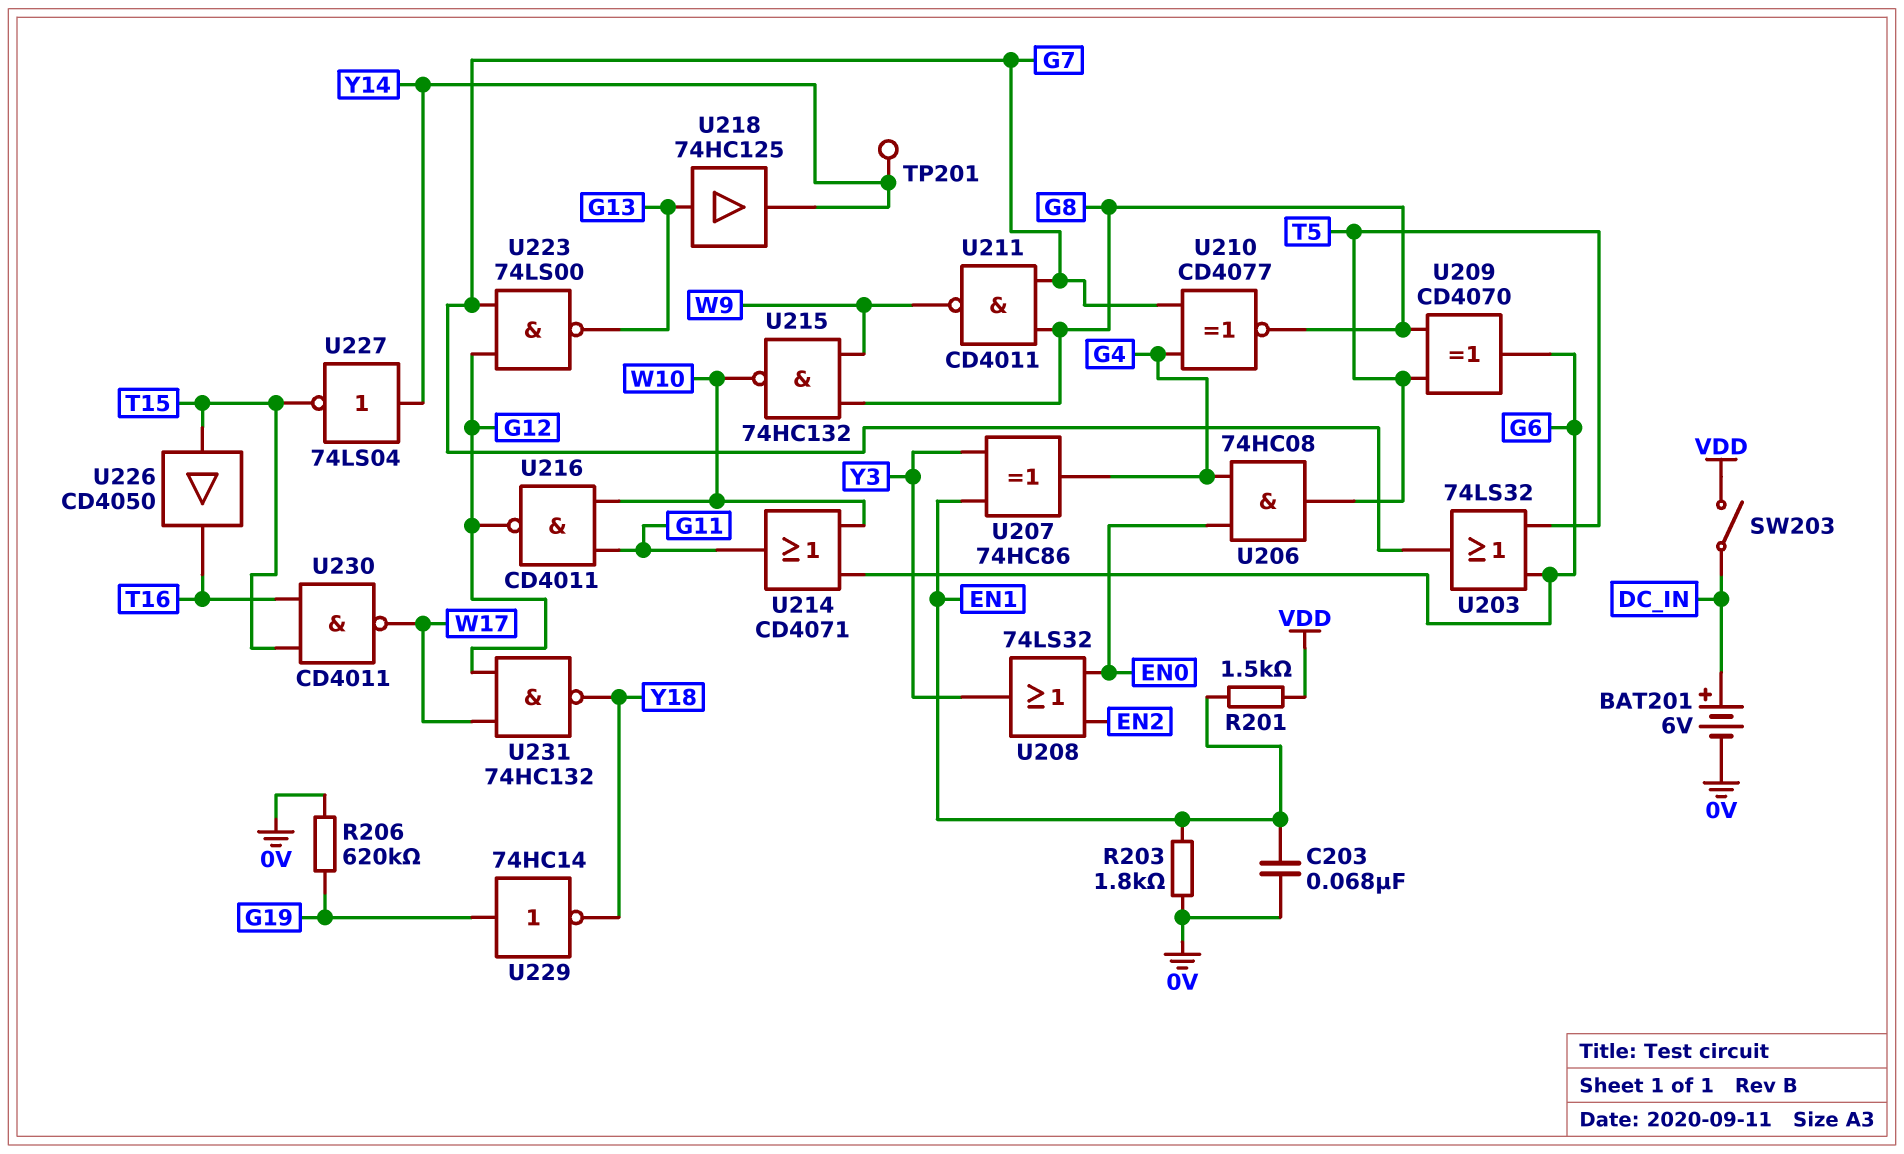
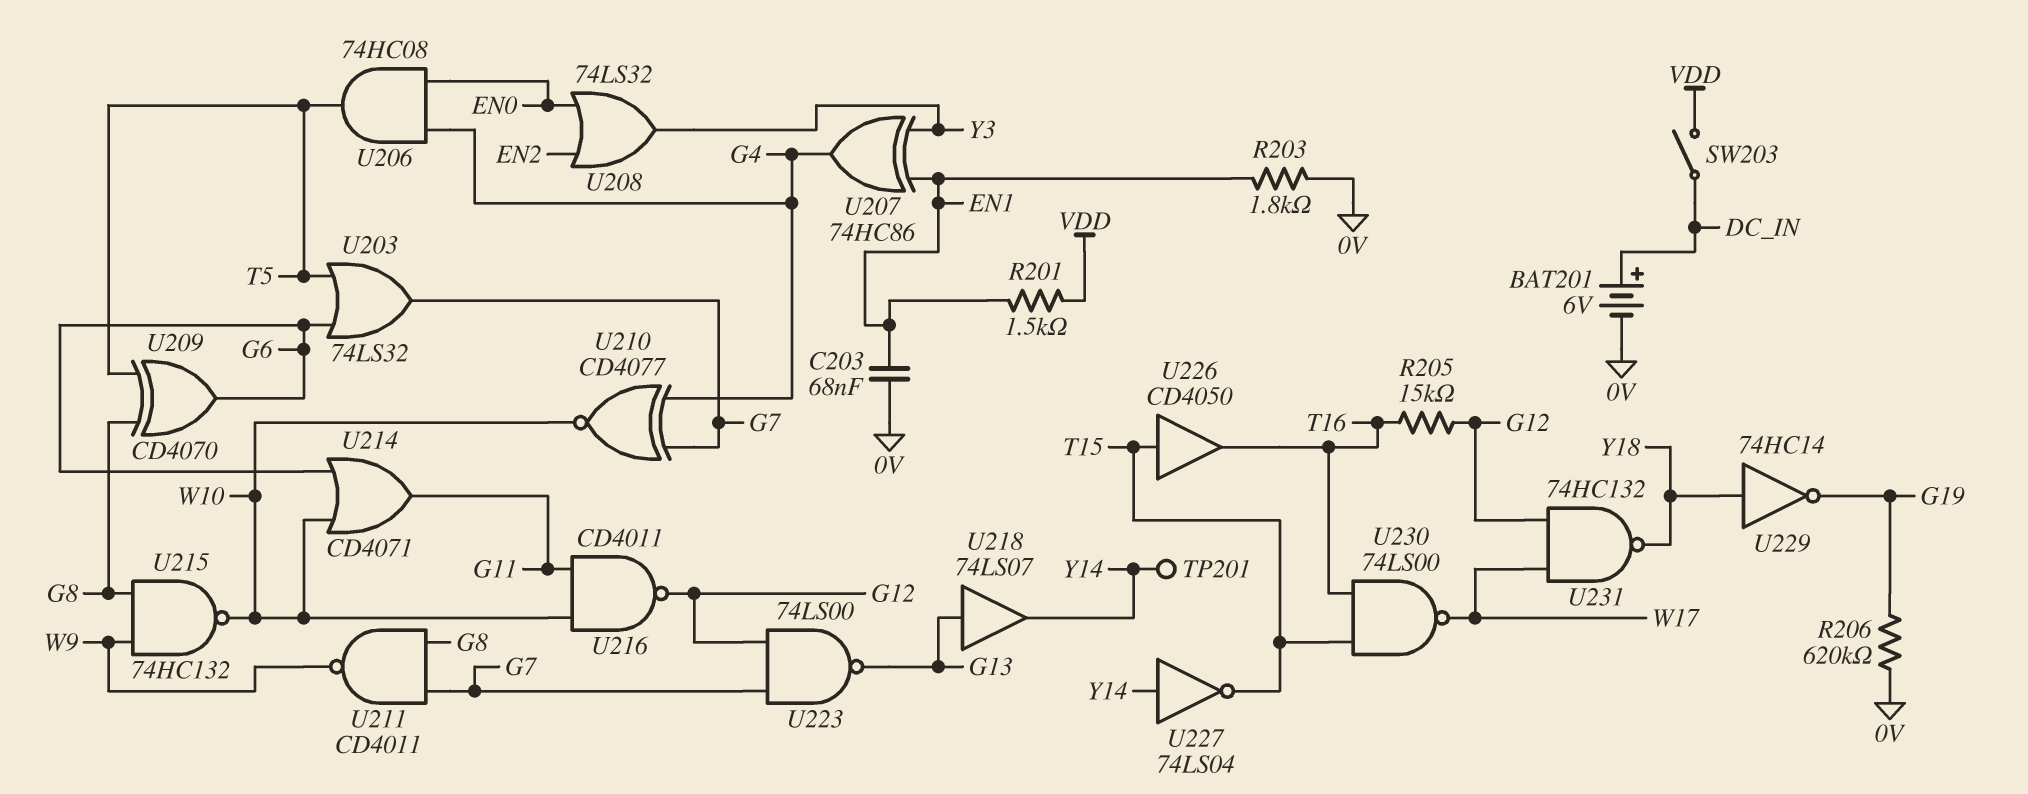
R205: none -> 15k (G12, T16)
U210: XNOR CD4077 (in G4, in G7, out G8) -> XNOR CD4077 (in G4, in G7, out W10)
U218: buffer 74HC125 (in G13, out Y14) -> buffer 74LS07 (in G13, out Y14)
U229: NOT 74HC14 (in G19, out Y18) -> NOT 74HC14 (in Y18, out G19)
U230: NAND CD4011 (in T15, in T16, out W17) -> NAND 74LS00 (in T15, in T16, out W17)

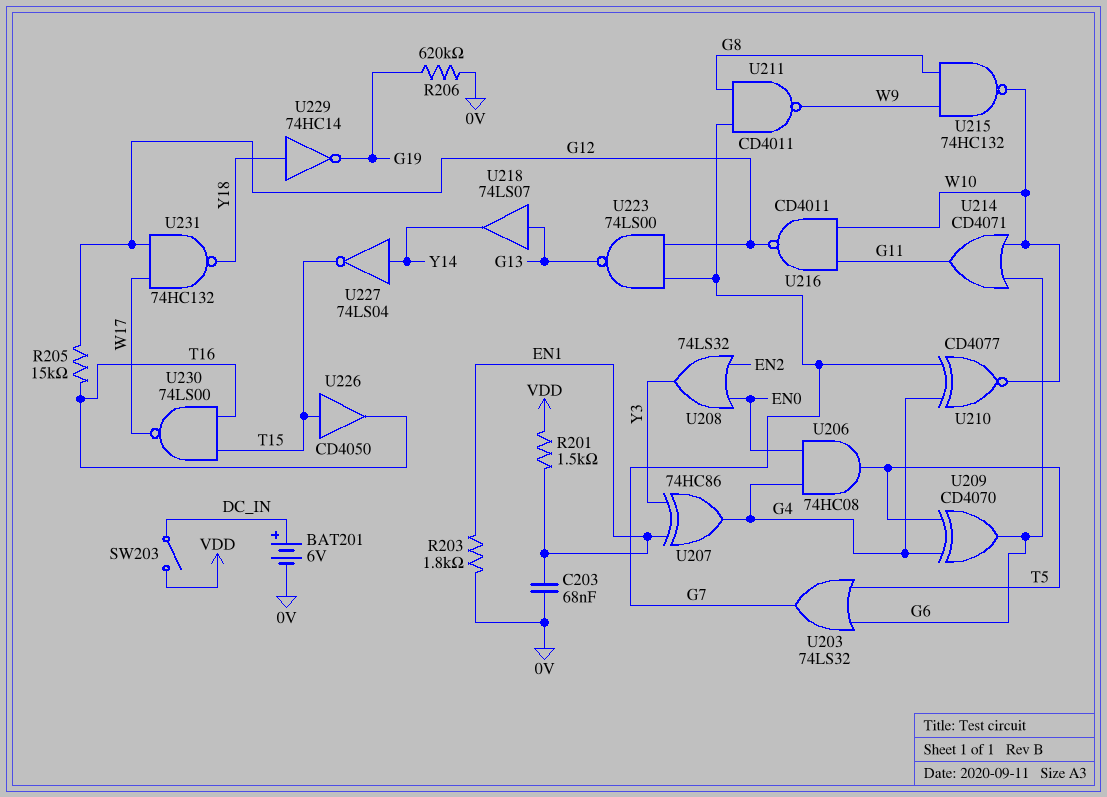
TP201: test point (Y14) -> none
U209: XOR CD4070 (in G8, in T5, out G6) -> XOR CD4070 (in G4, in T5, out G6)

